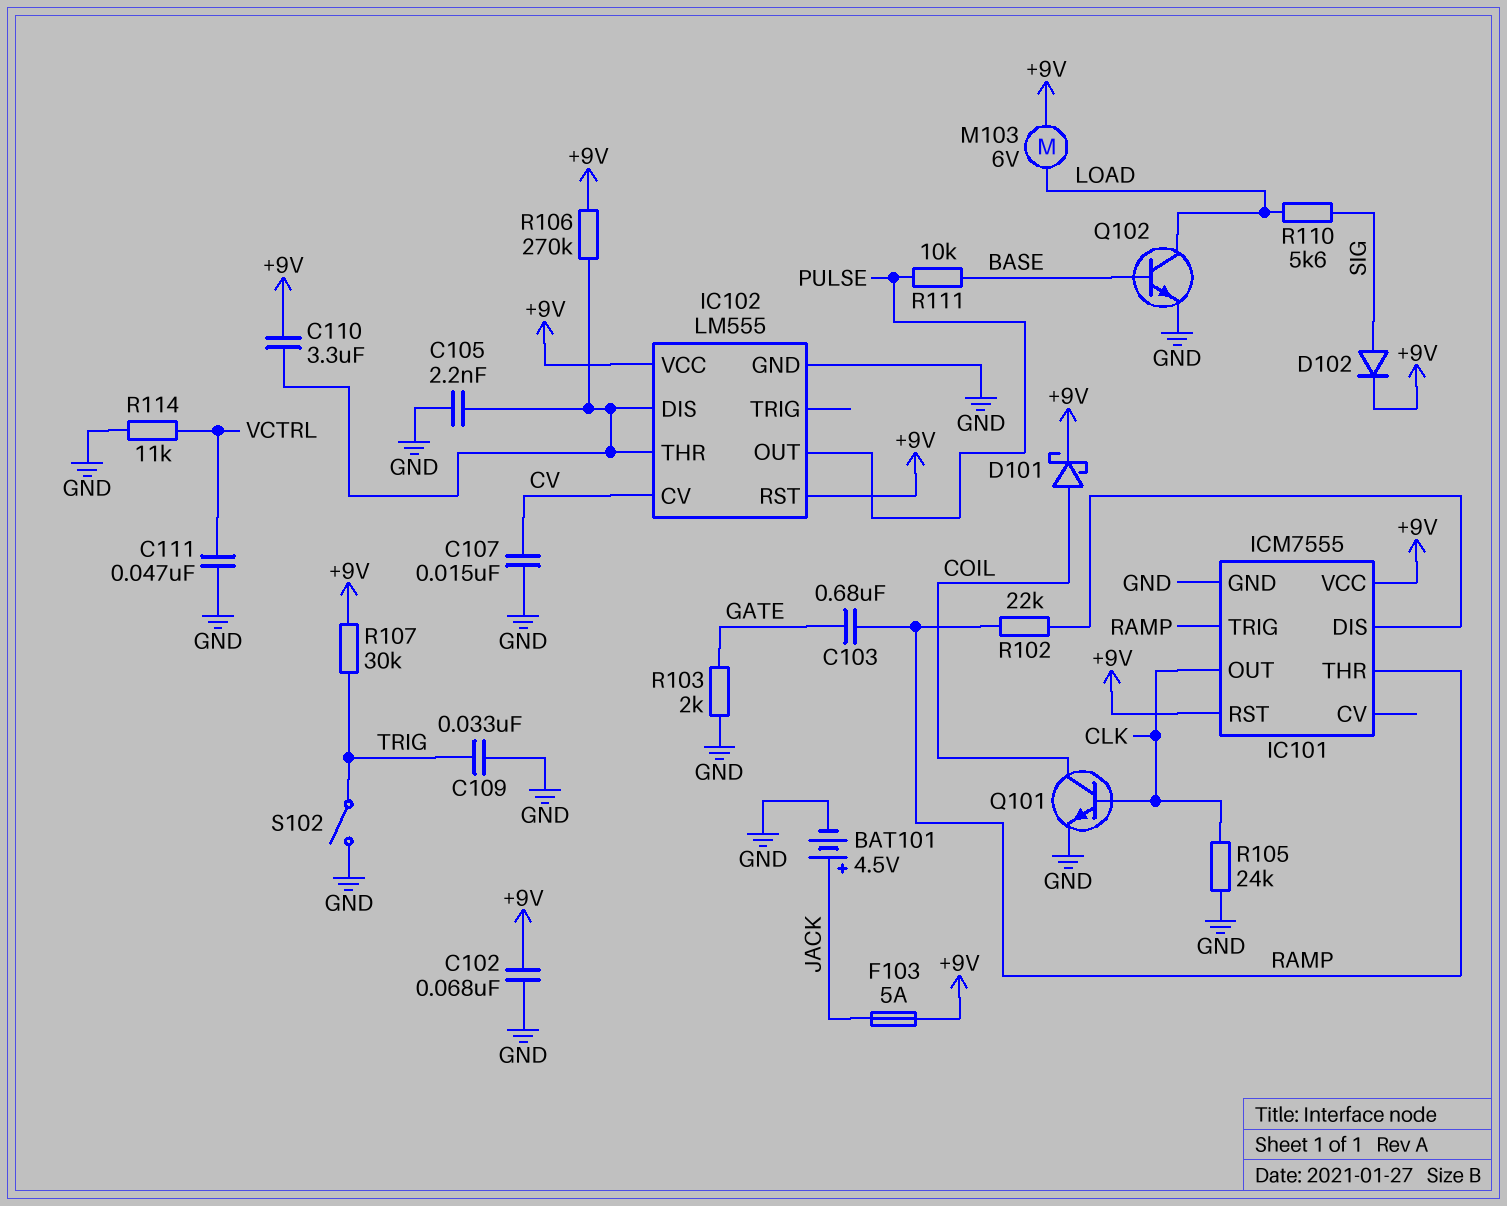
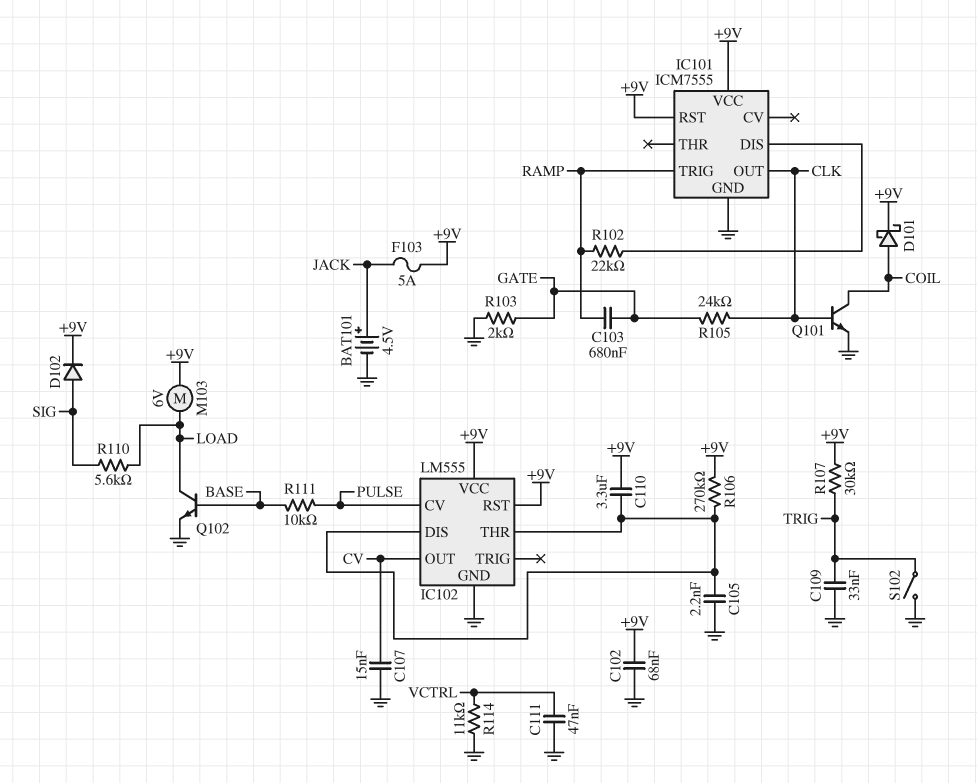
IC101 pin THR: RAMP -> none
IC102 pin CV: CV -> PULSE
IC102 pin OUT: PULSE -> CV
R105: 24k (CLK, GND) -> 24k (CLK, GATE)

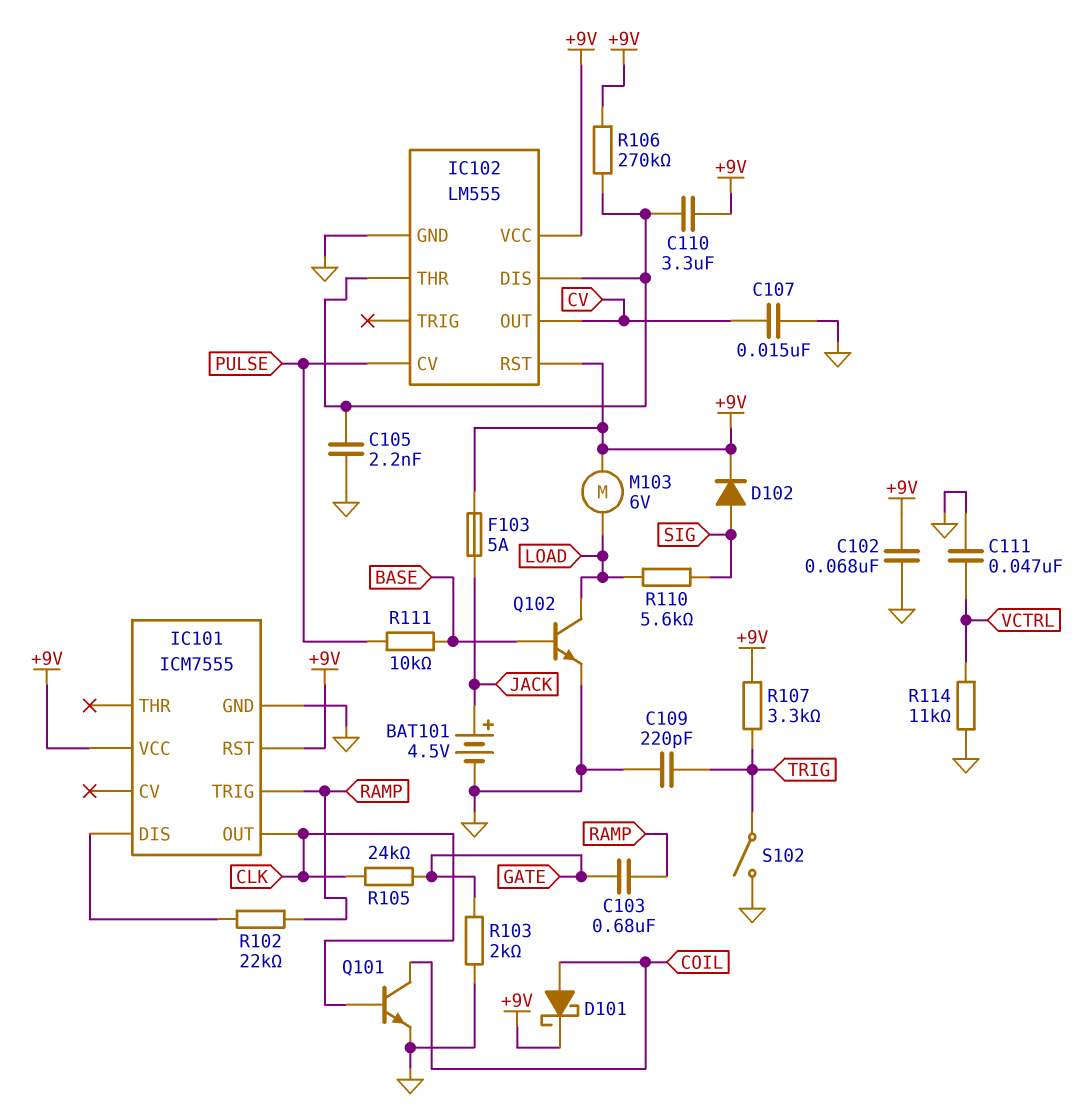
C109: 33nF (GND, TRIG) -> 220pF (GND, TRIG)
R107: 30k (+9V, TRIG) -> 3.3k (+9V, TRIG)

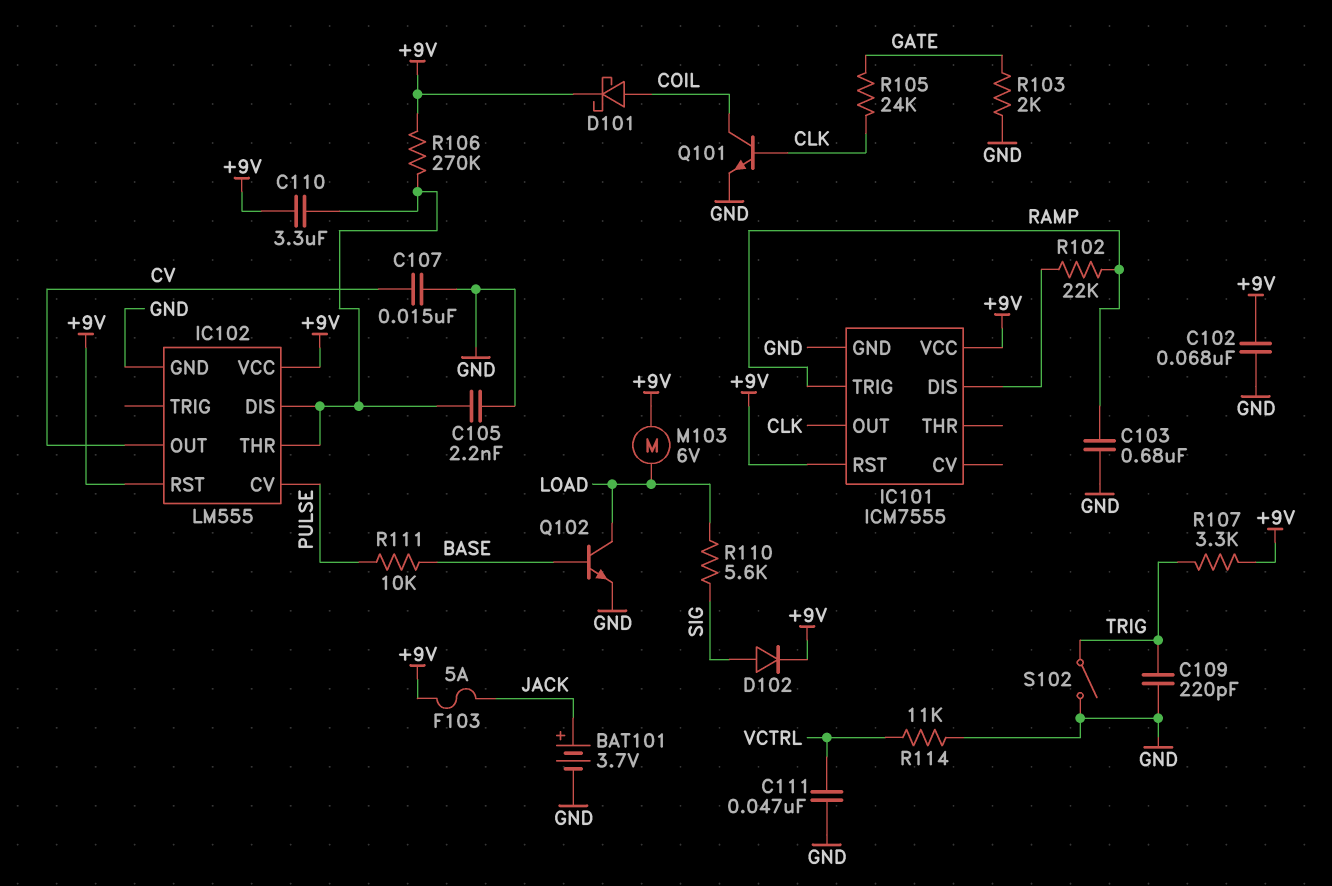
BAT101: 4.5V (plus JACK, minus GND) -> 3.7V (plus JACK, minus GND)
C103: 680nF (GATE, RAMP) -> 680nF (GND, RAMP)

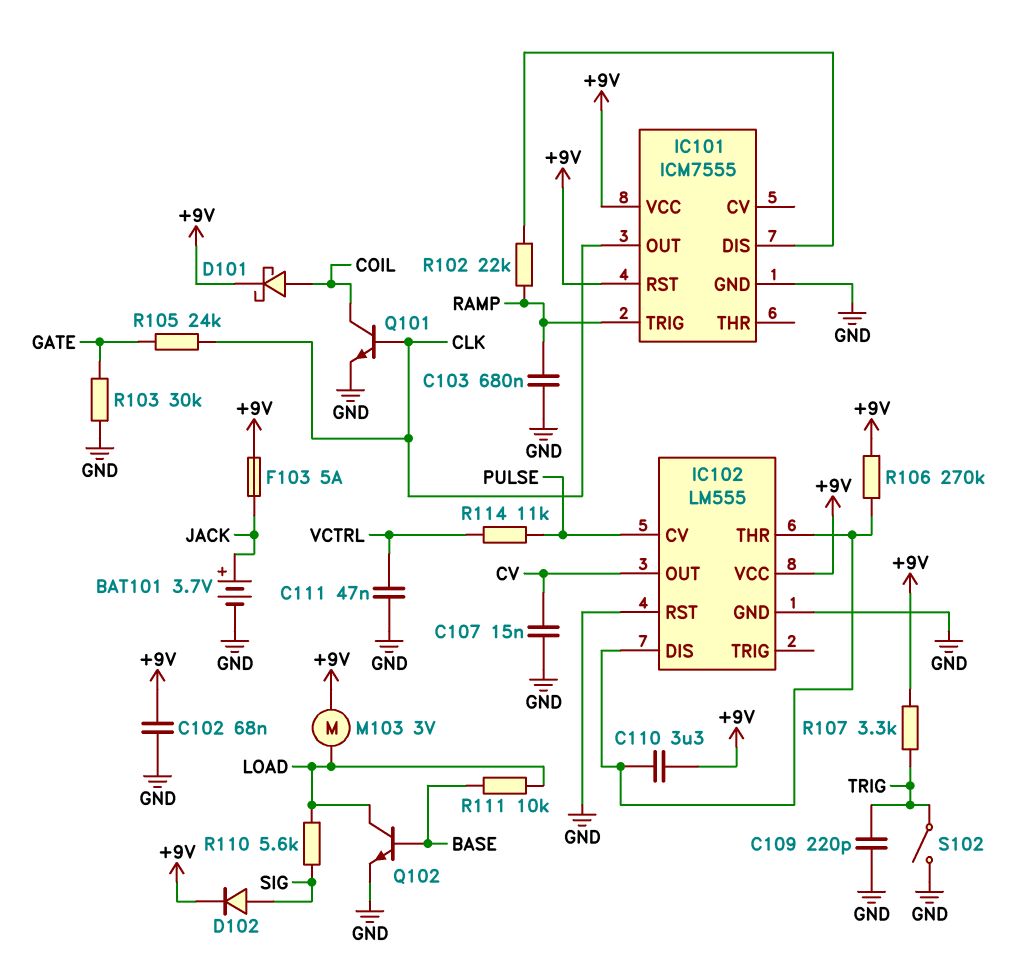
C105: 2.2nF (GND, IC102/DIS) -> none
IC102 pin RST: +9V -> GND
M103: motor 6V (+9V, LOAD) -> motor 3V (+9V, LOAD)
R103: 2k (GATE, GND) -> 30k (GATE, GND)
R111: 10k (BASE, PULSE) -> 10k (BASE, LOAD)
R114: 11k (GND, VCTRL) -> 11k (PULSE, VCTRL)

